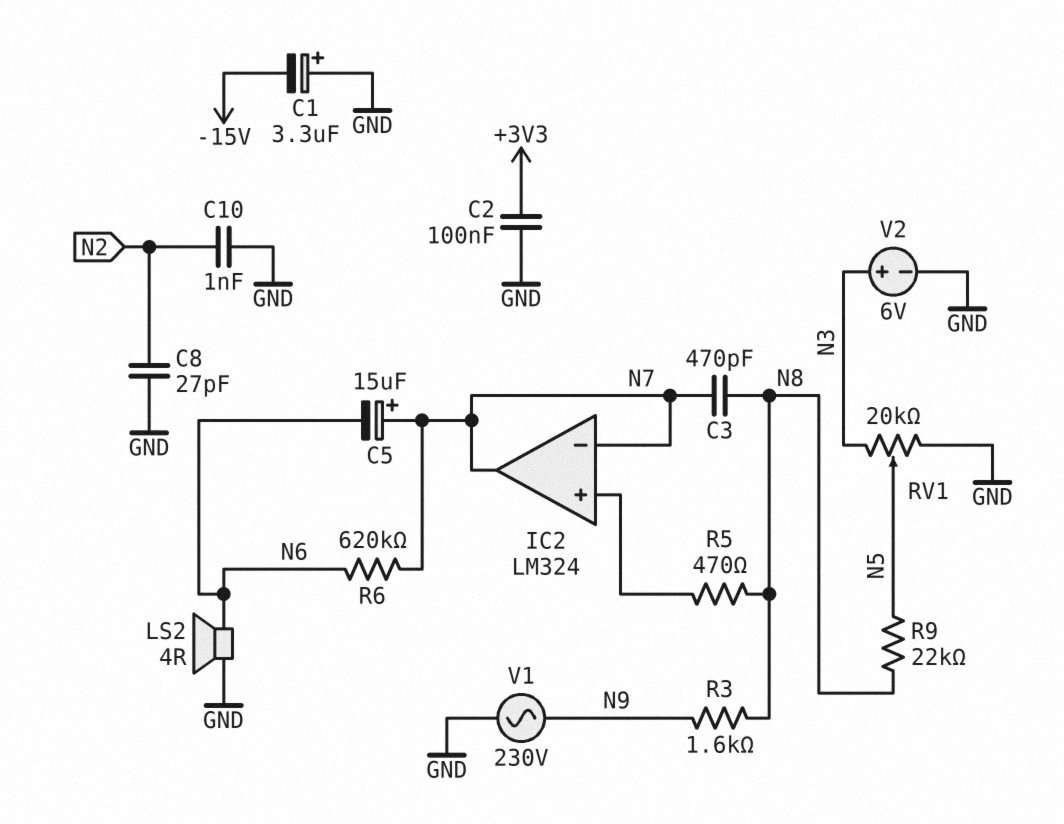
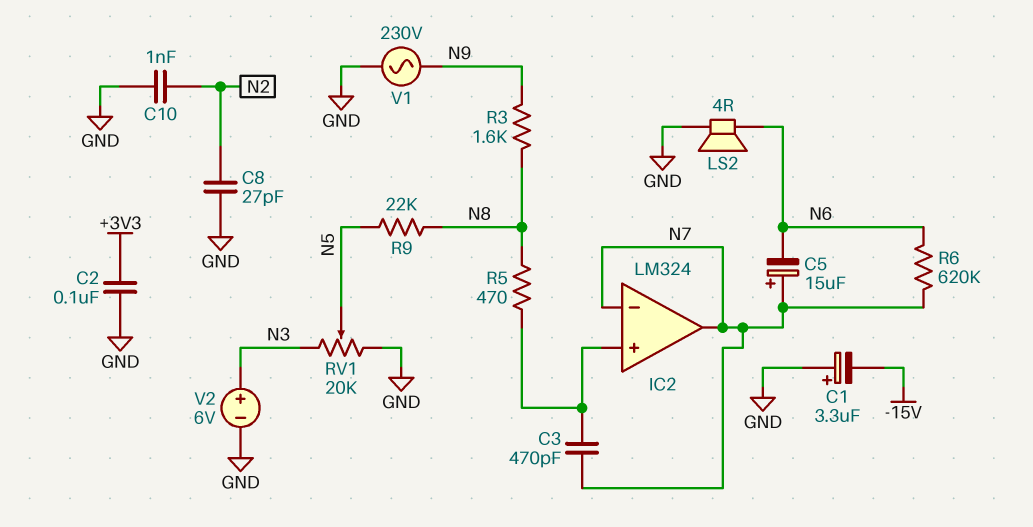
C3: 470pF (N7, N8) -> 470pF (IC2/in+, N7)

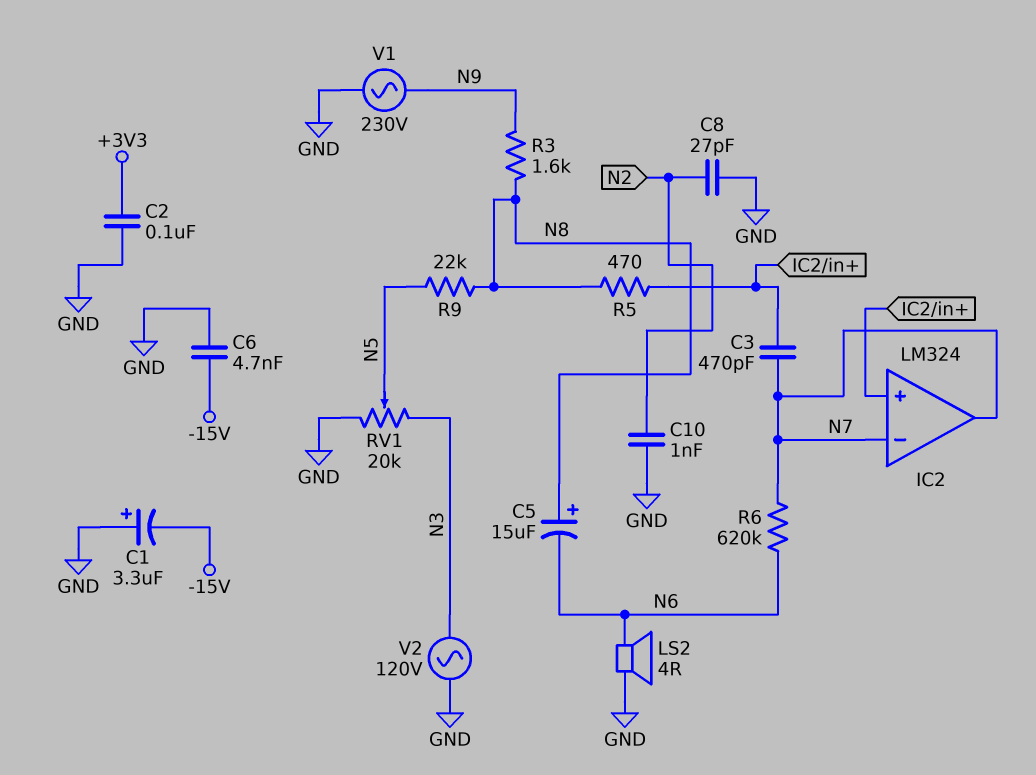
C5: 15uF (plus N7, minus N6) -> 15uF (plus N8, minus N6)
C6: none -> 4.7nF (-15V, GND)
V2: 6V (plus N3, minus GND) -> AC 120V (GND, N3)

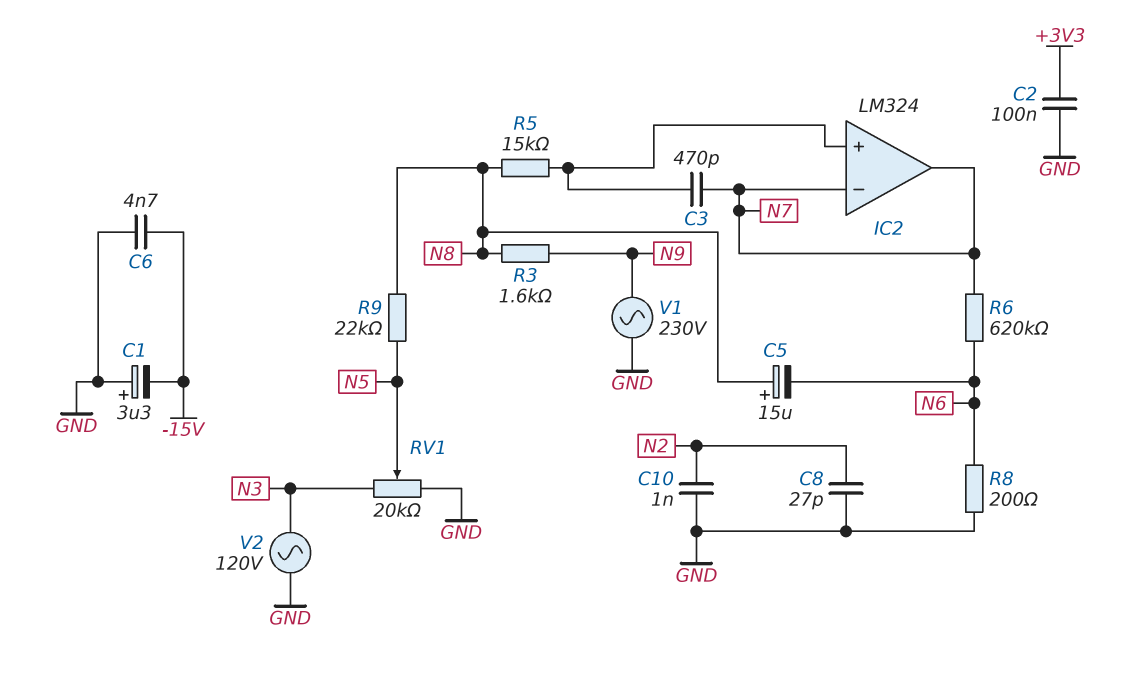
LS2: speaker 4R (GND, N6) -> none
R5: 470 (IC2/in+, N8) -> 15k (IC2/in+, N8)
R8: none -> 200 (GND, N6)

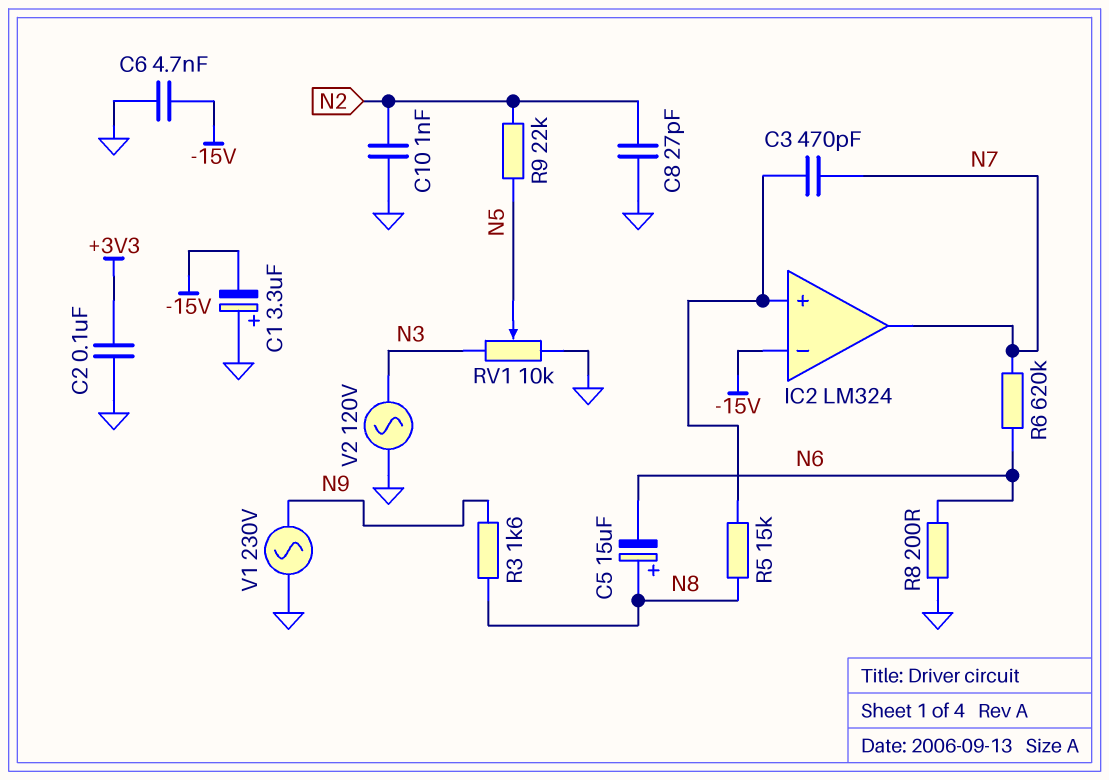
IC2 pin in-: N7 -> -15V
R9: 22k (N5, N8) -> 22k (N2, N5)
RV1: 20k (GND, N3, wiper N5) -> 10k (GND, N3, wiper N5)

